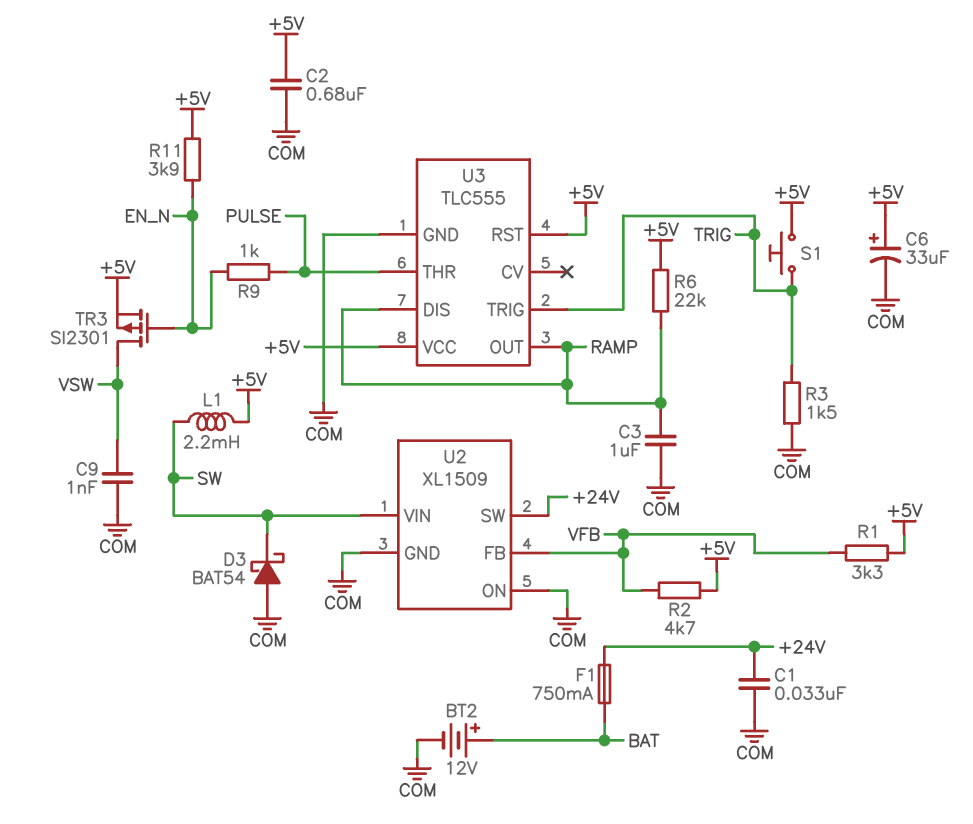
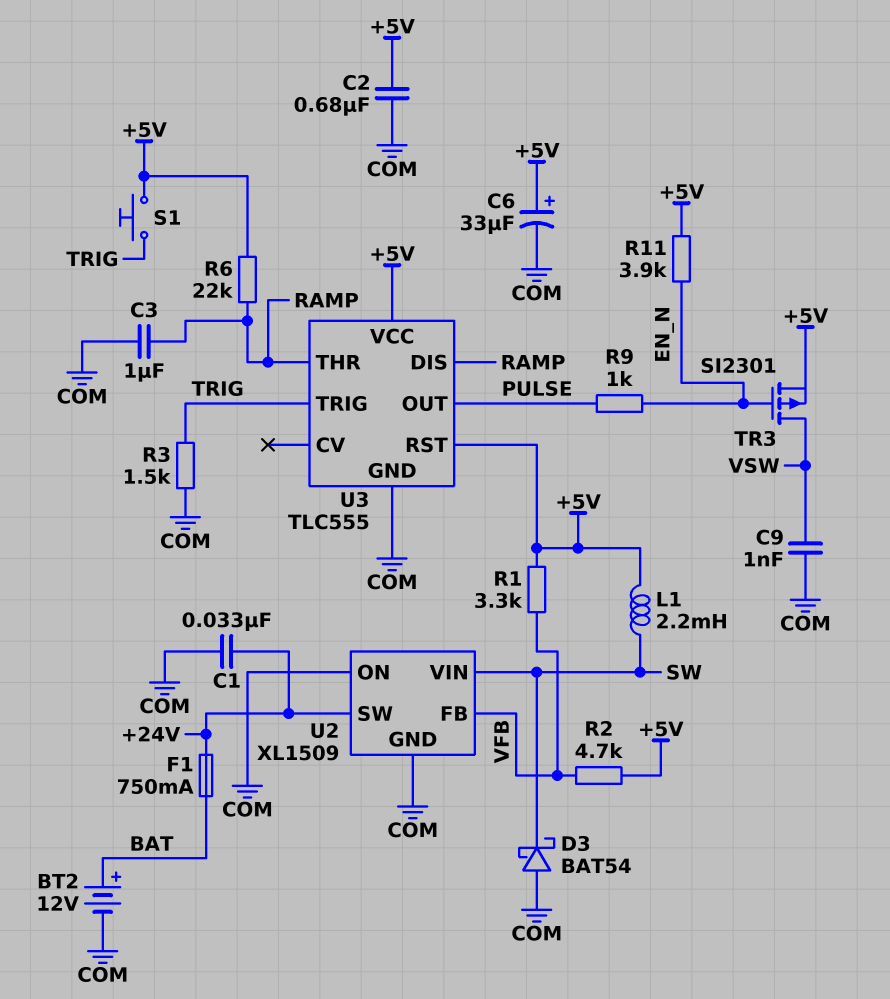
U3 pin OUT: RAMP -> PULSE
U3 pin THR: PULSE -> RAMP

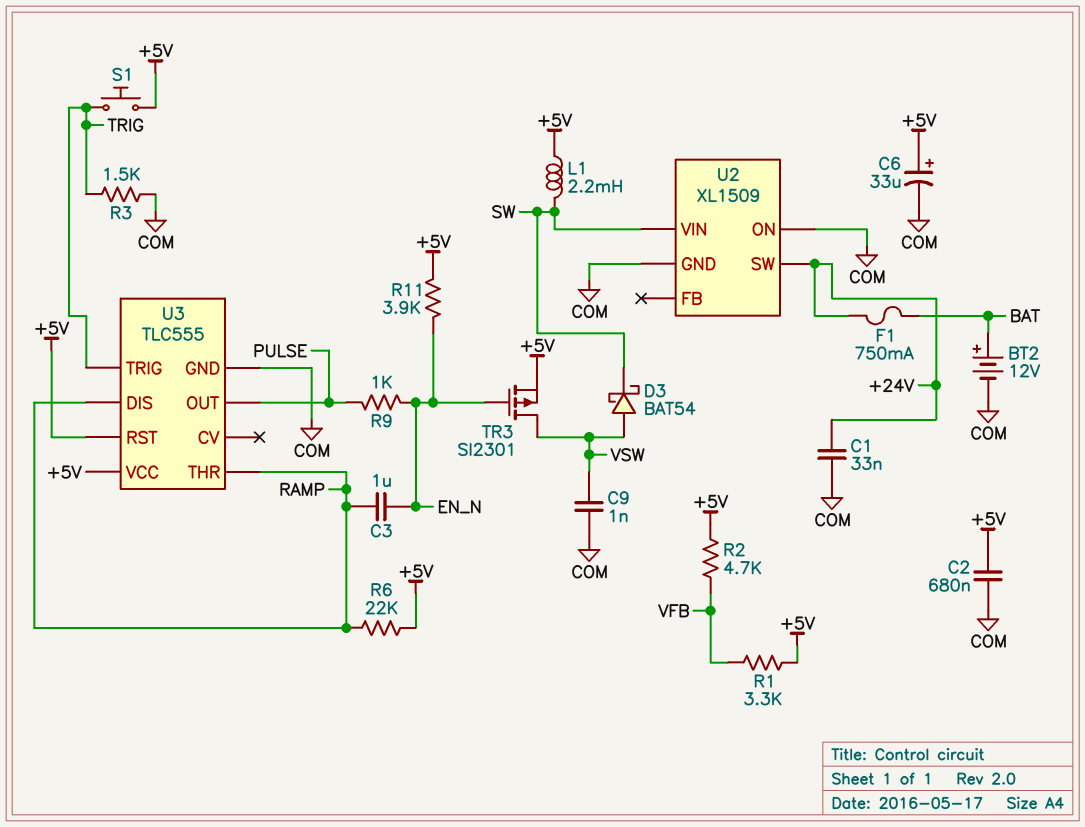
C3: 1uF (COM, RAMP) -> 1uF (EN_N, RAMP)
D3: schottky BAT54 (A COM, K SW) -> schottky BAT54 (A VSW, K SW)
U2 pin FB: VFB -> none

